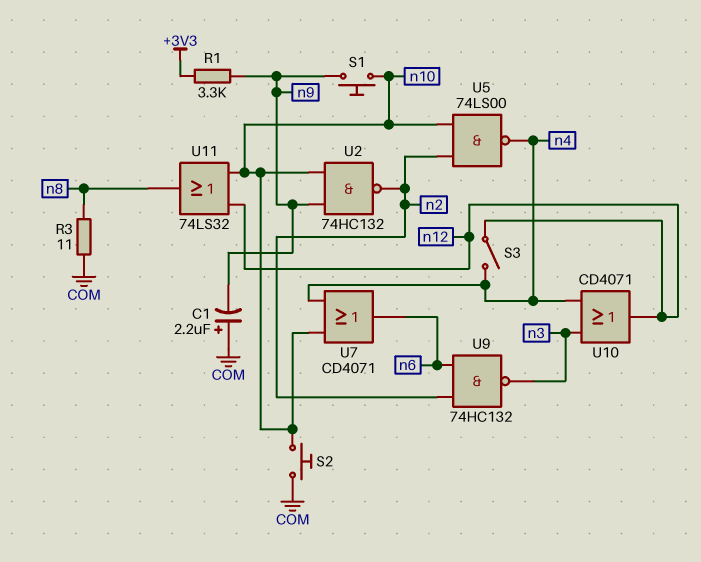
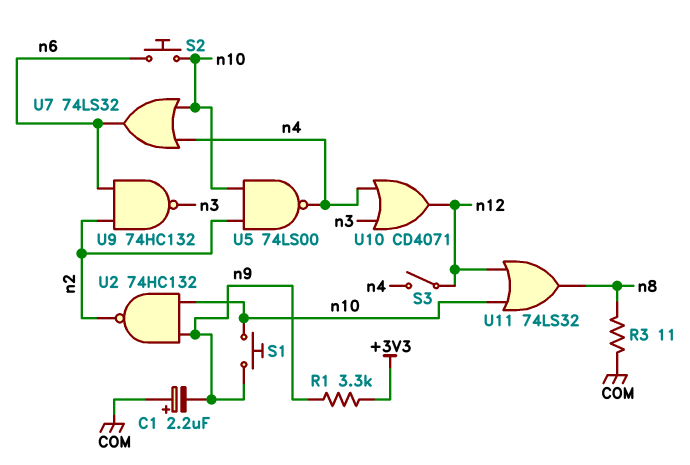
S2: button (COM, n10) -> button (n6, n10)
U7: OR CD4071 (in n4, in n10, out n6) -> OR 74LS32 (in n4, in n10, out n6)

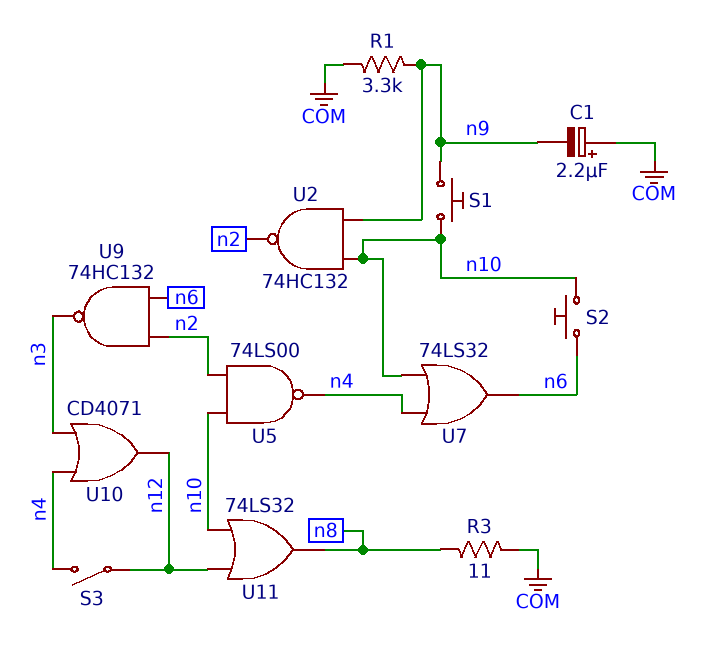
R1: 3.3k (+3V3, n9) -> 3.3k (COM, n9)

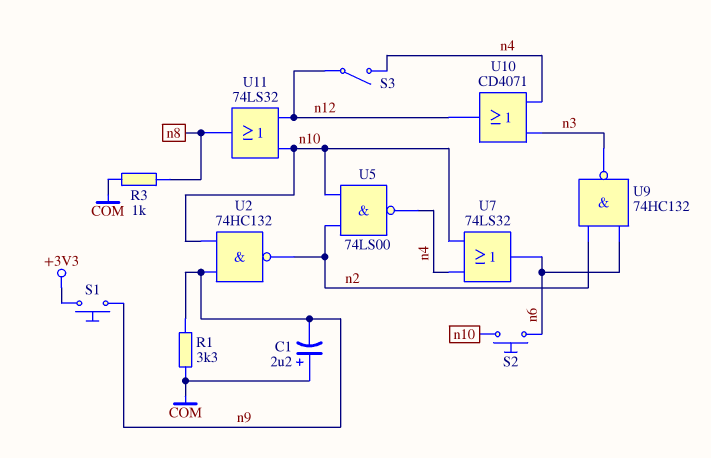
R3: 11 (COM, n8) -> 1k (COM, n8)
S1: button (n9, n10) -> button (+3V3, n9)

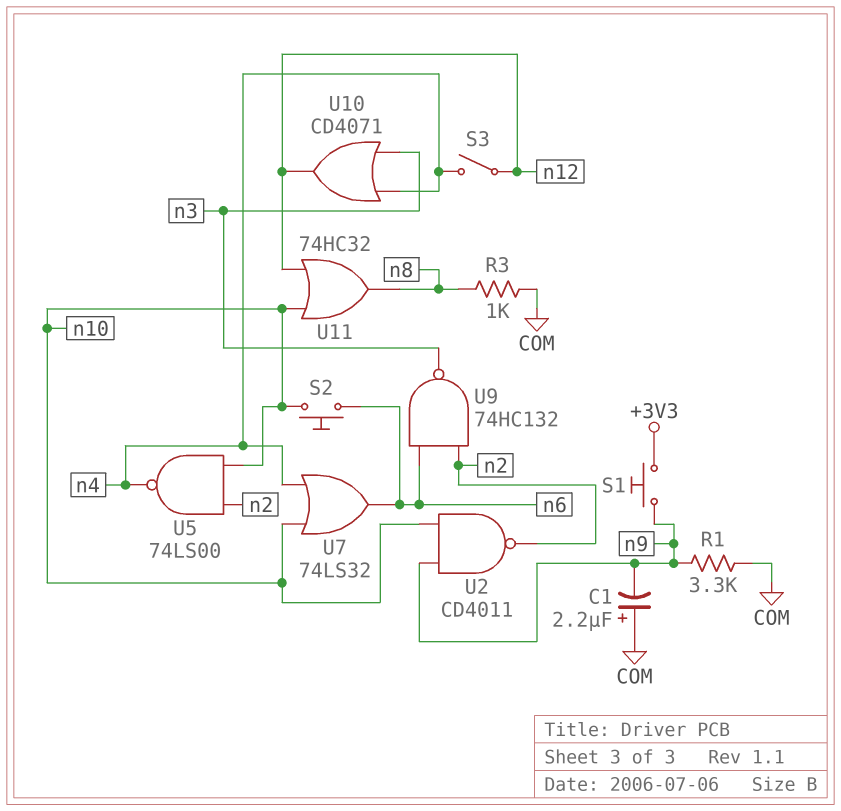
U2: NAND 74HC132 (in n9, in n10, out n2) -> NAND CD4011 (in n9, in n10, out n2)
U11: OR 74LS32 (in n10, in n12, out n8) -> OR 74HC32 (in n10, in n12, out n8)

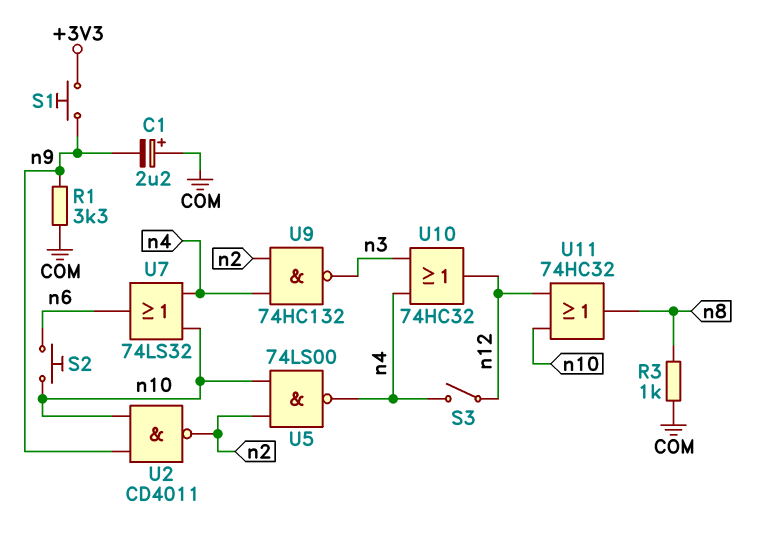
U9: NAND 74HC132 (in n2, in n6, out n3) -> NAND 74HC132 (in n2, in n4, out n3)
U10: OR CD4071 (in n3, in n4, out n12) -> OR 74HC32 (in n3, in n4, out n12)

